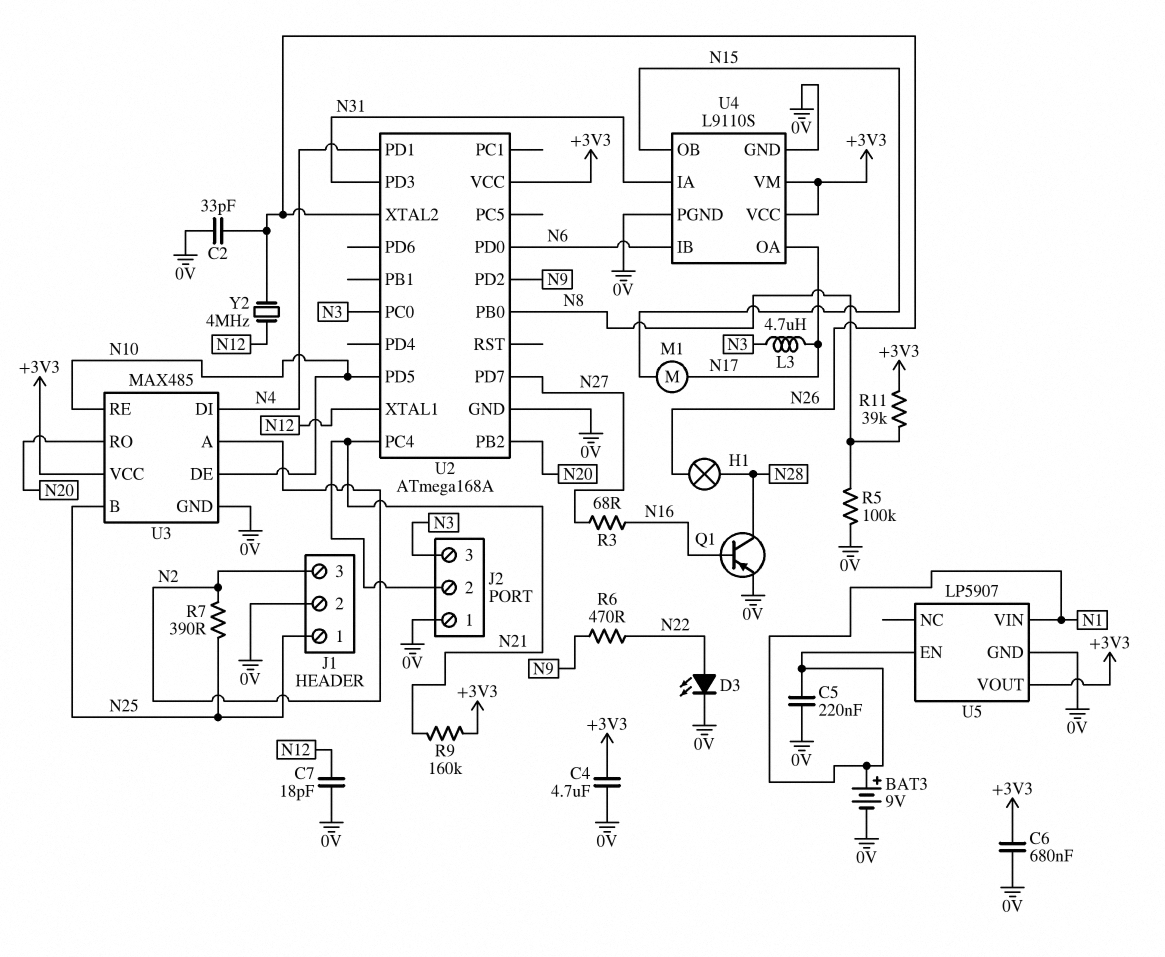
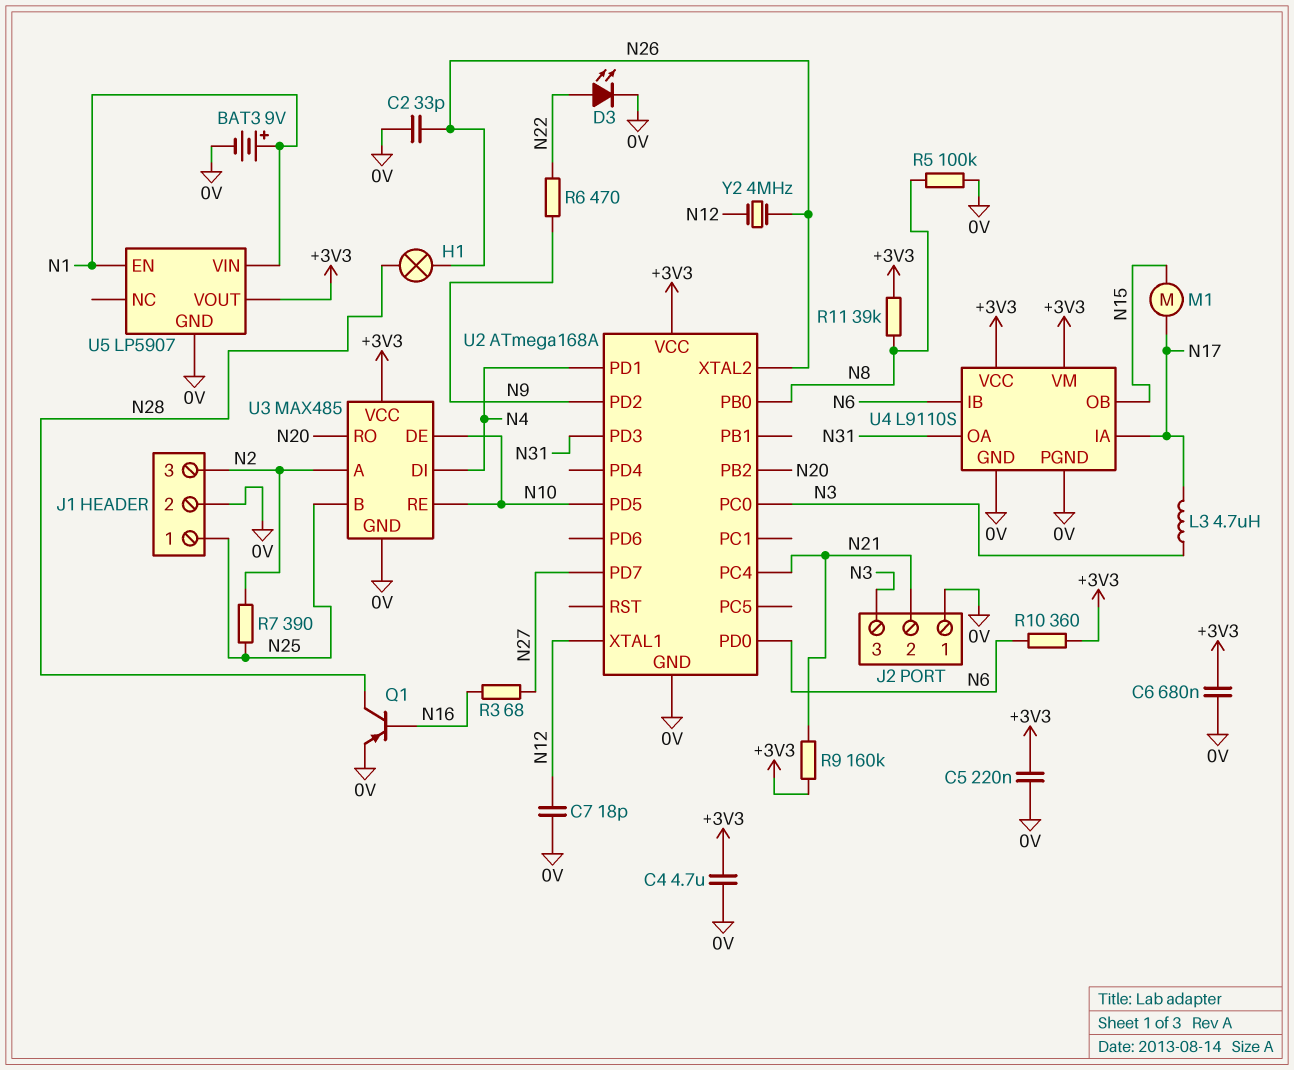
C5: 220nF (0V, N1) -> 220nF (+3V3, 0V)
R10: none -> 360 (+3V3, N6)
U4 pin IA: N31 -> N17
U4 pin OA: N17 -> N31

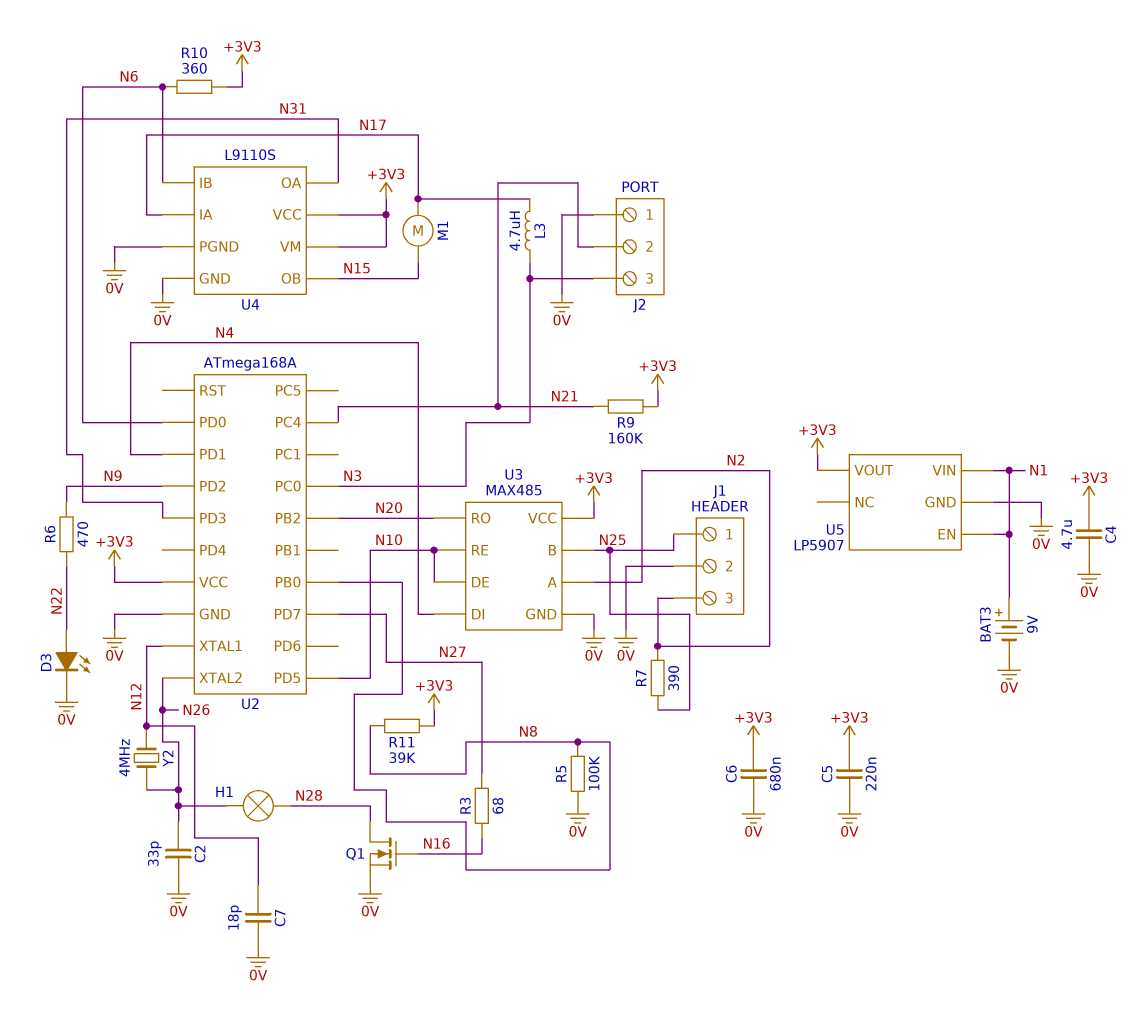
Q1: PNP (B N16, C N28, E 0V) -> NMOS (G N16, D N28, S 0V)

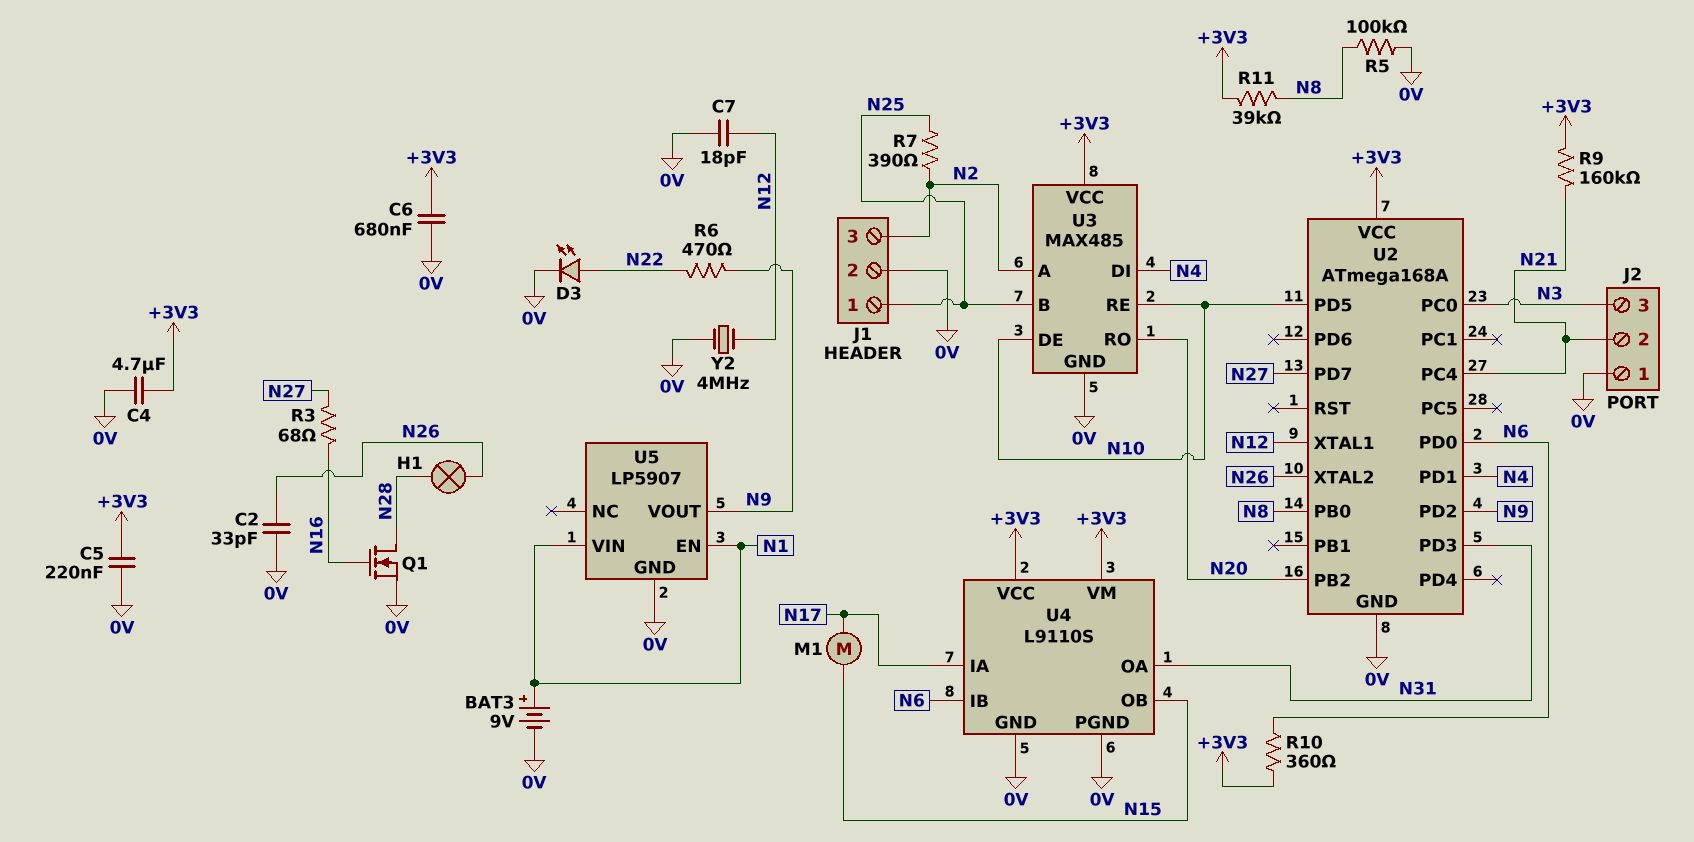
L3: 4.7uH (N3, N17) -> none
U5 pin VOUT: +3V3 -> N9
Y2: 4MHz (N12, N26) -> 4MHz (0V, N12)

